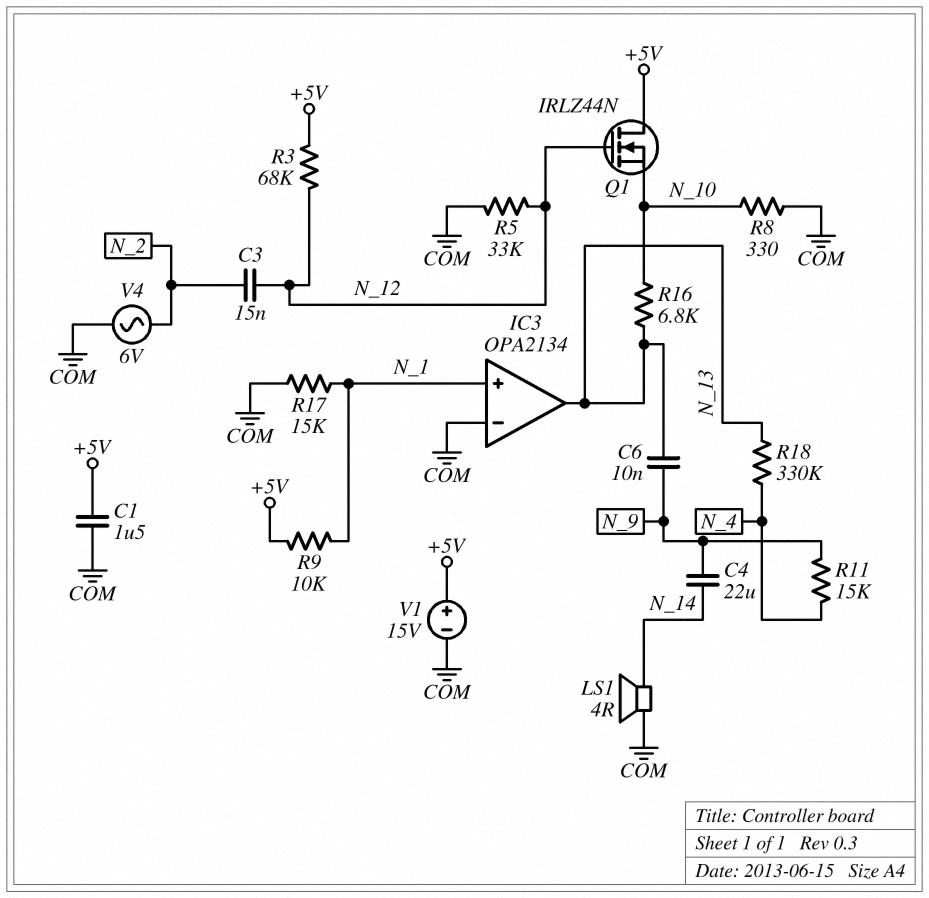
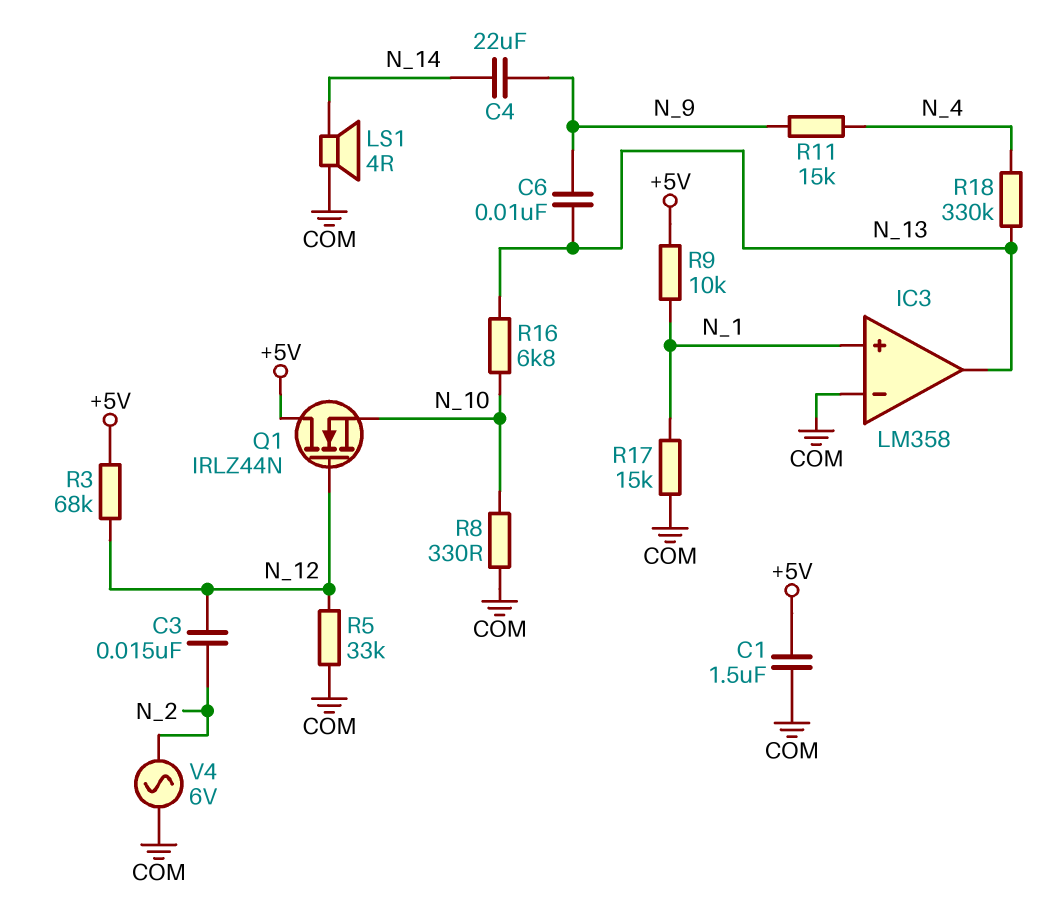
IC3: OPA2134 -> LM358
V1: 15V (plus +5V, minus COM) -> none

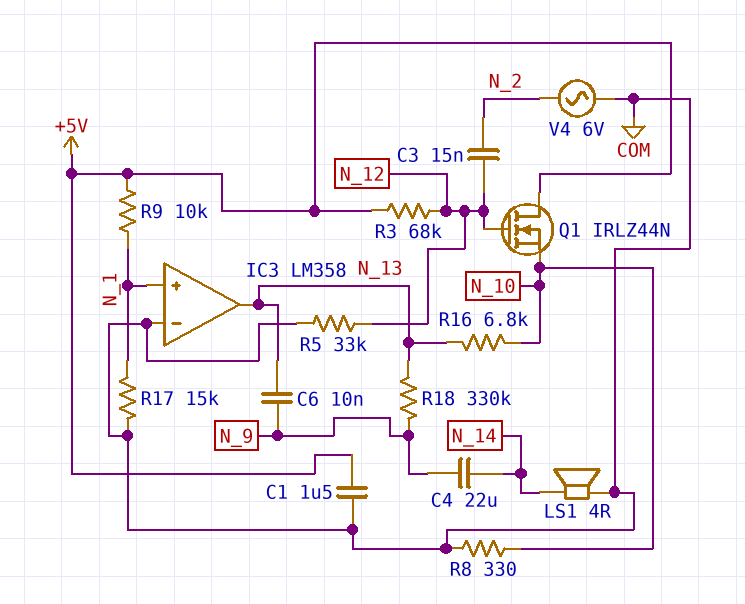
R11: 15k (N_4, N_9) -> none
R18: 330k (N_4, N_13) -> 330k (N_9, N_13)

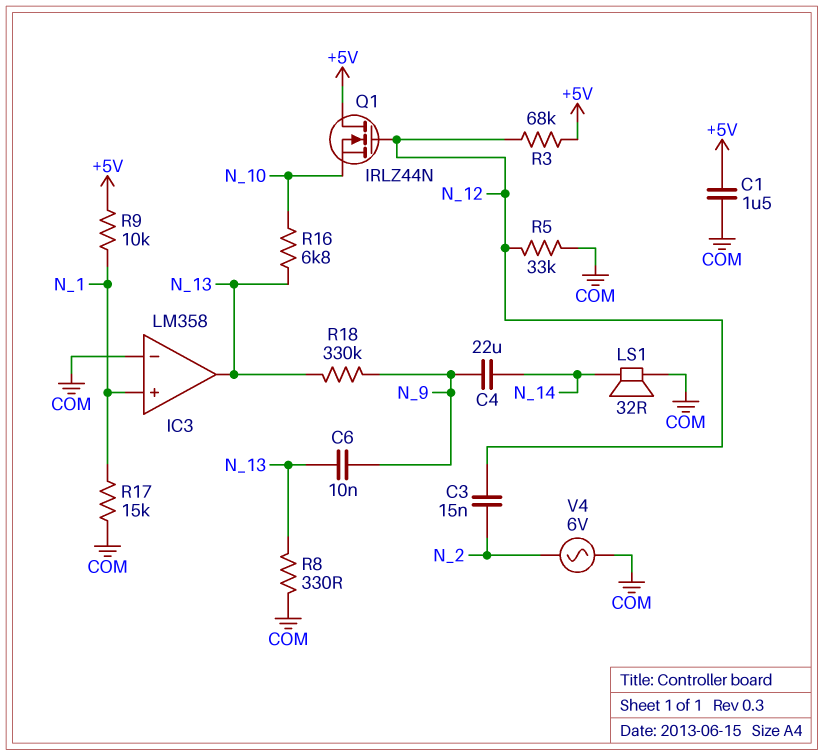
LS1: speaker 4R (COM, N_14) -> speaker 32R (COM, N_14)
R8: 330 (COM, N_10) -> 330 (COM, N_13)

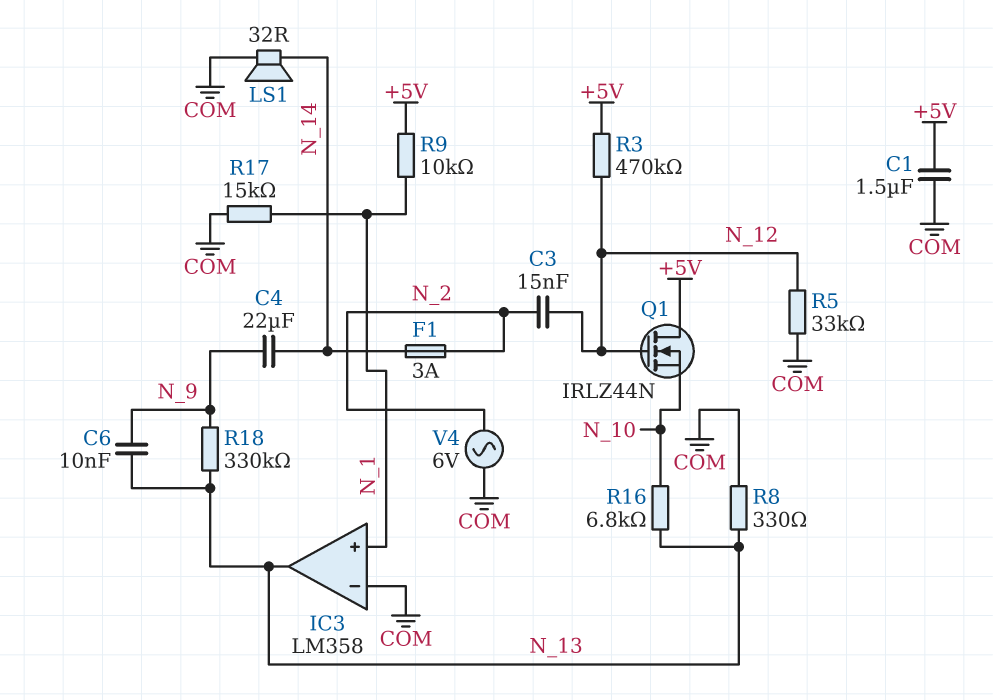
F1: none -> 3A (N_2, N_14)
R3: 68k (+5V, N_12) -> 470k (+5V, N_12)

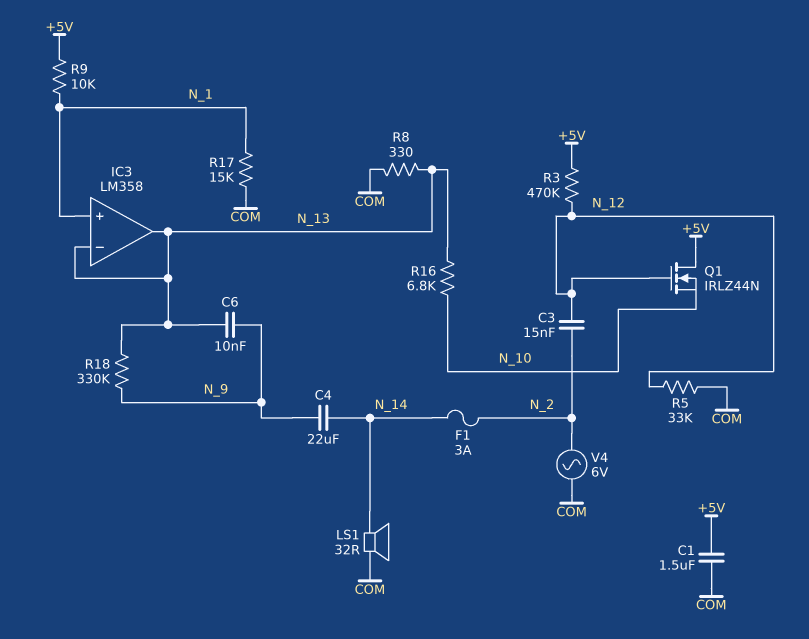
IC3 pin in-: COM -> N_13

